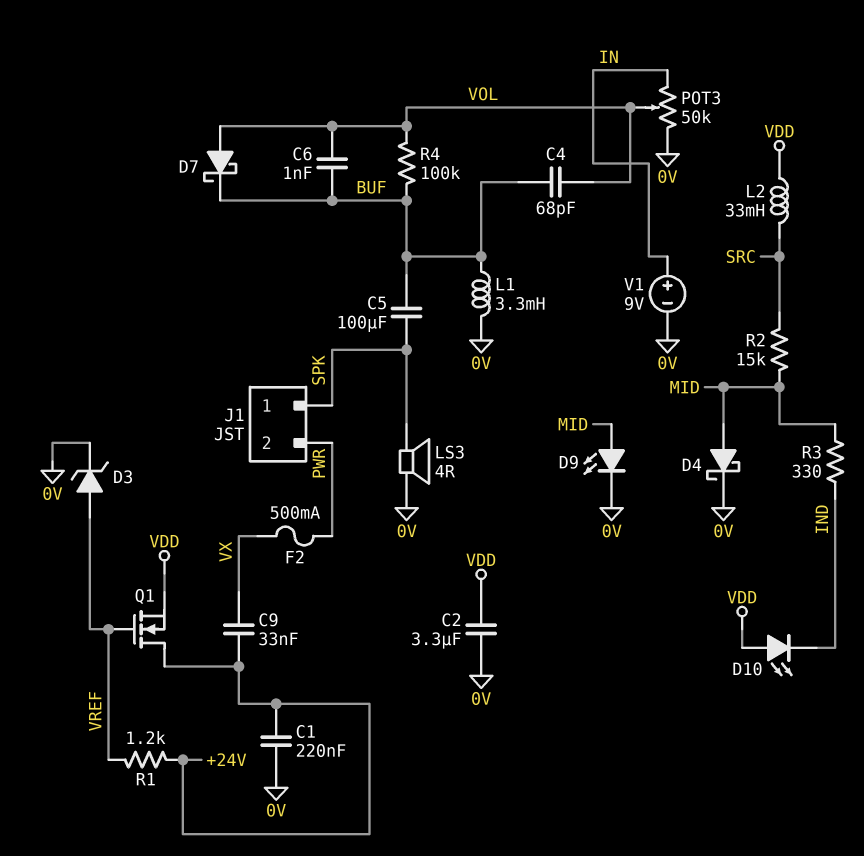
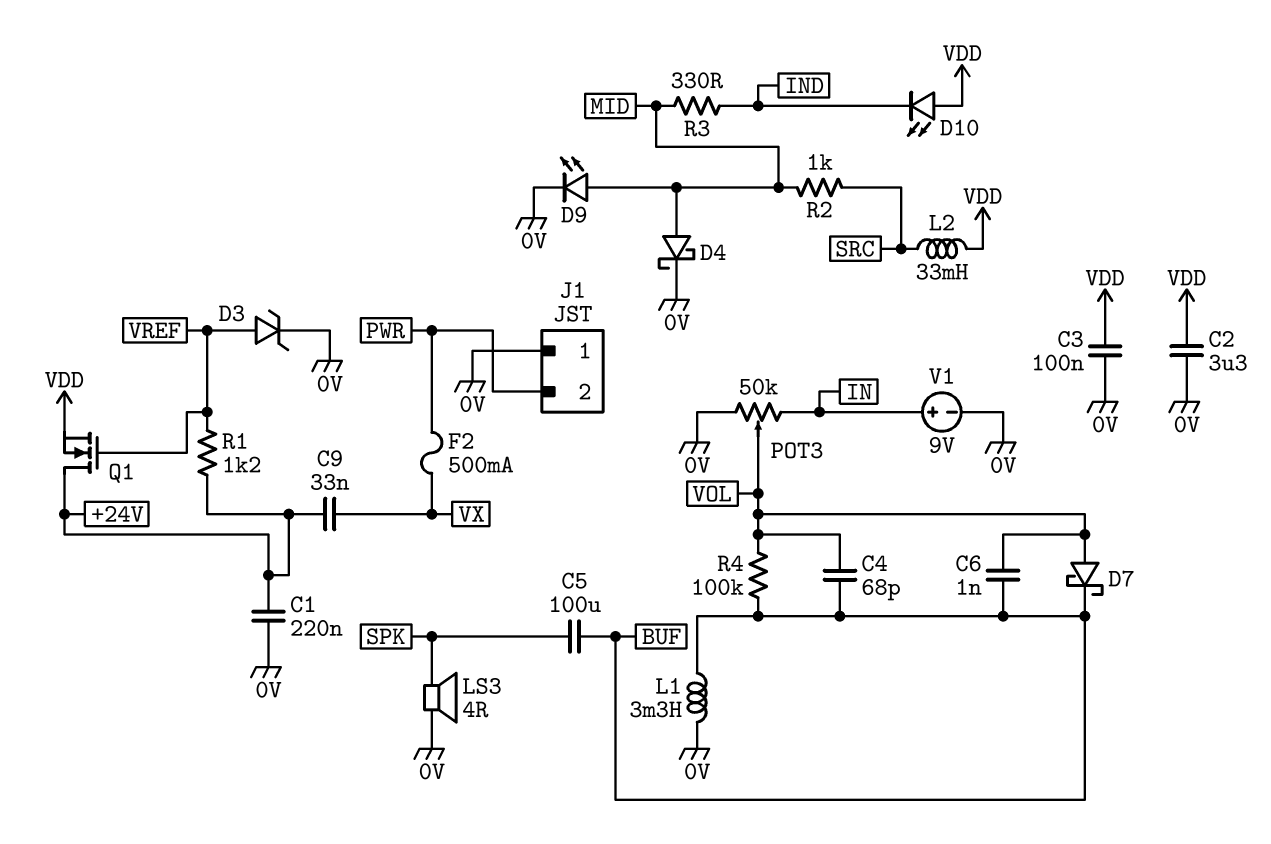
C3: none -> 100nF (0V, VDD)
J1 pin 1: SPK -> 0V
R2: 15k (MID, SRC) -> 1k (MID, SRC)

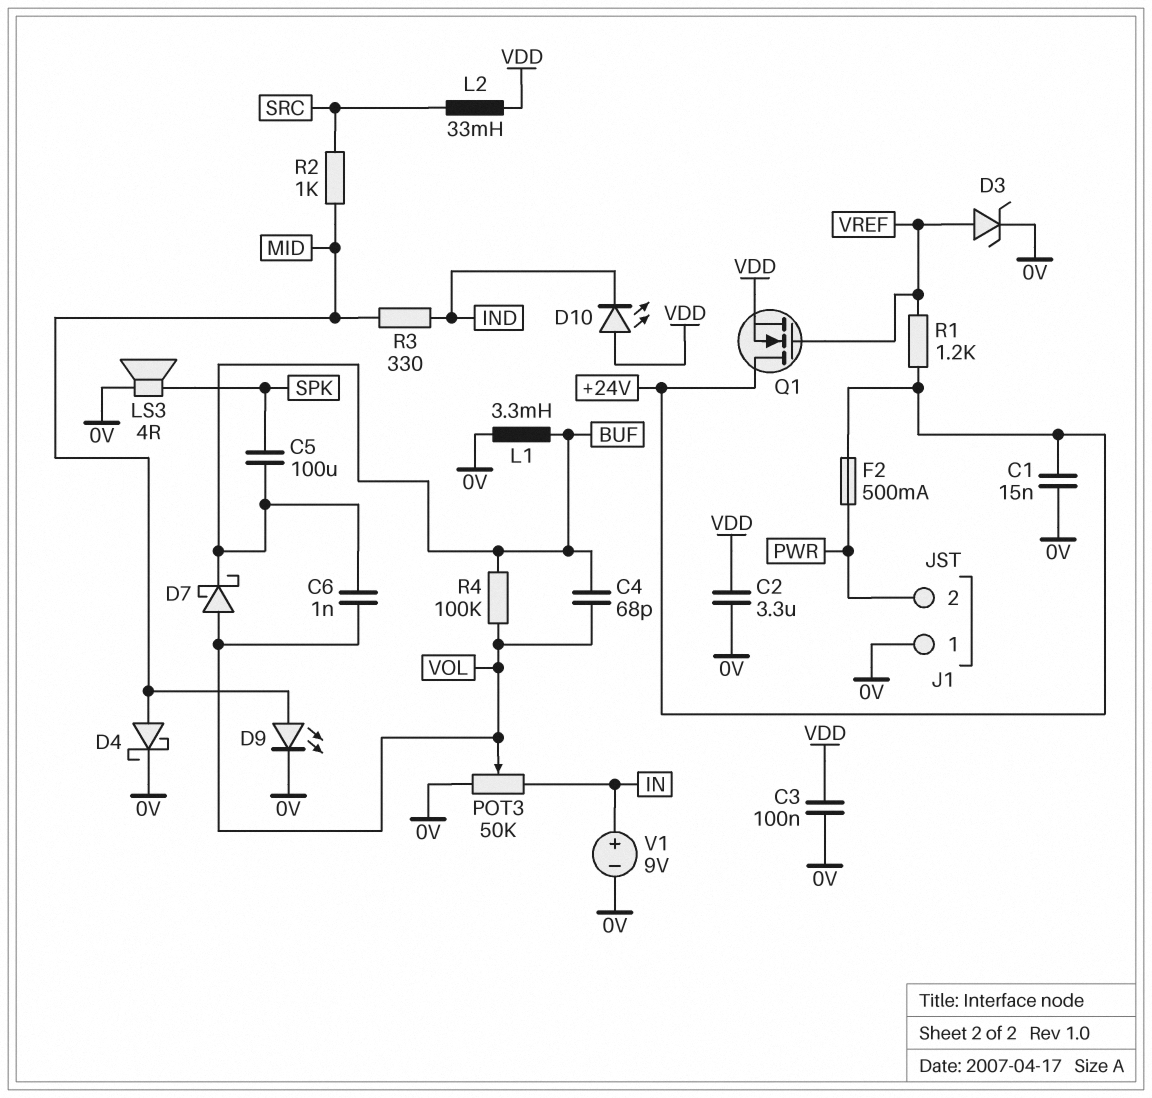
C1: 220nF (+24V, 0V) -> 15nF (+24V, 0V)
C9: 33nF (+24V, VX) -> none
F2: 500mA (PWR, VX) -> 500mA (+24V, PWR)

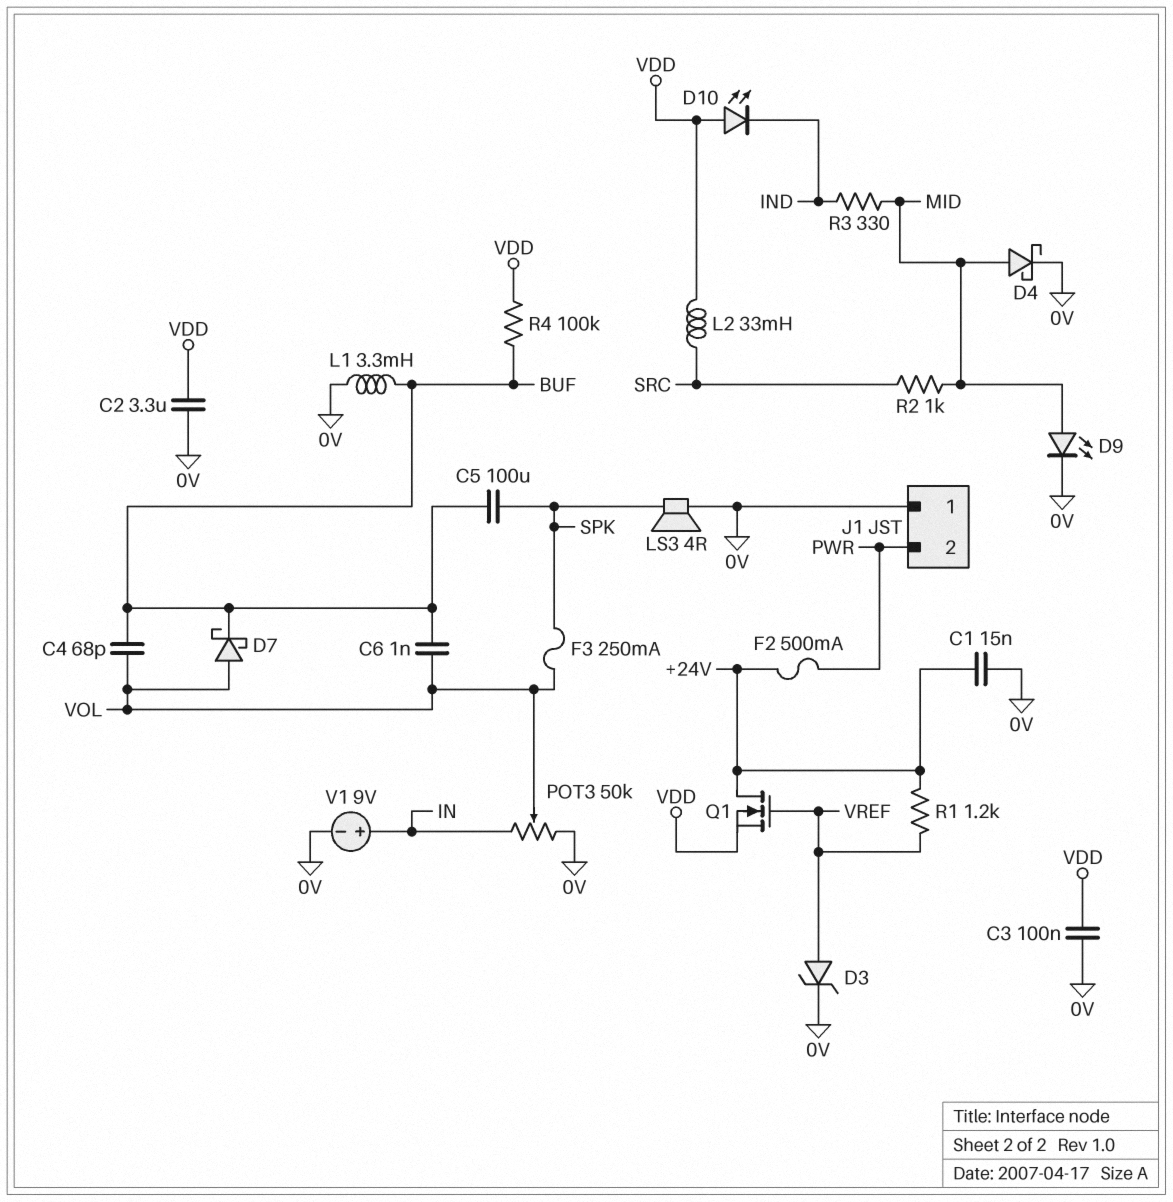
F3: none -> 250mA (SPK, VOL)
R4: 100k (BUF, VOL) -> 100k (BUF, VDD)

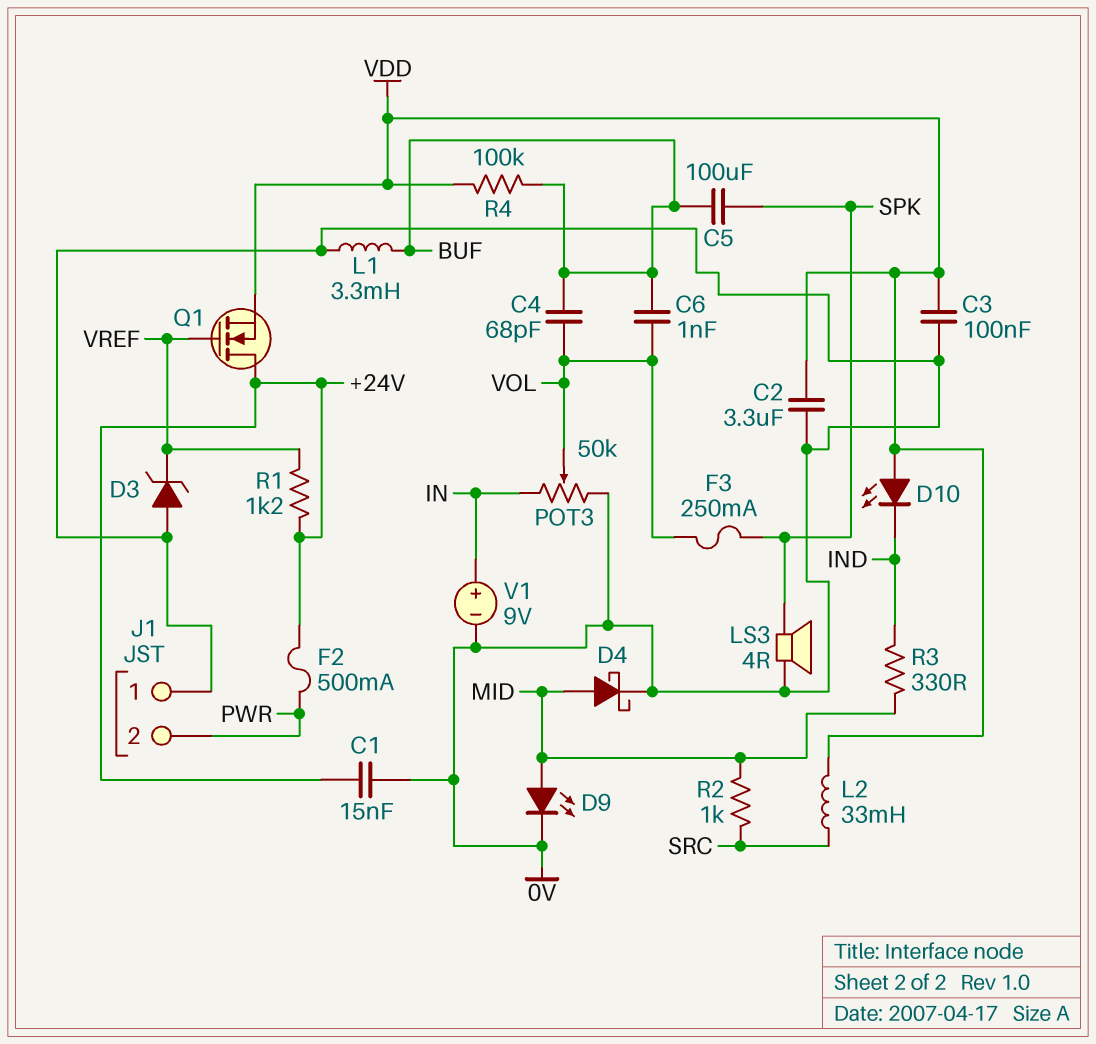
D3: zener (A VREF, K 0V) -> zener (A 0V, K VREF)
D7: schottky (A VOL, K BUF) -> none

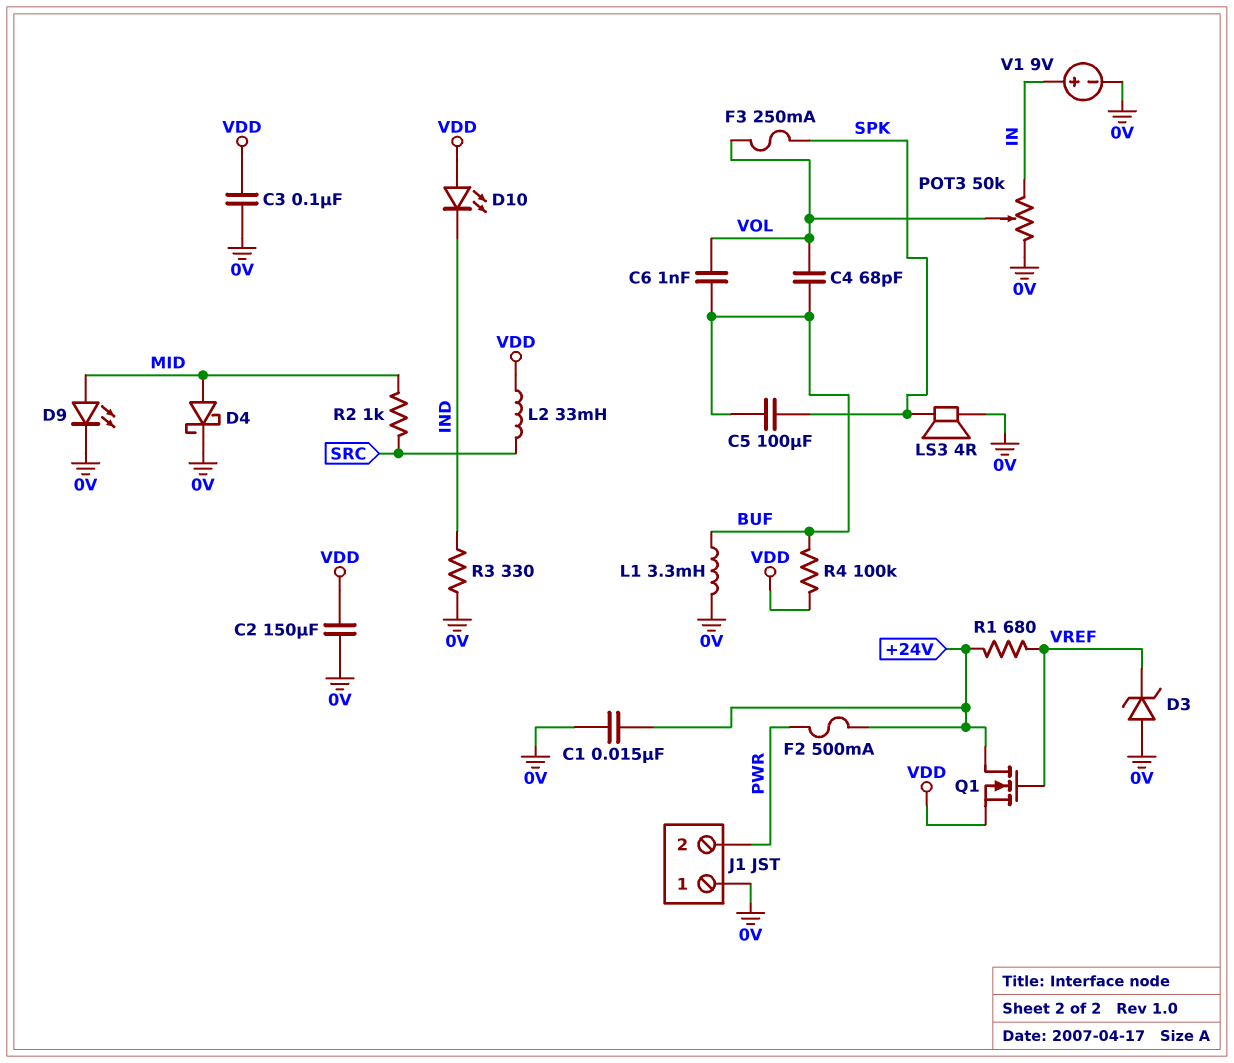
C2: 3.3uF (0V, VDD) -> 150uF (0V, VDD)
R1: 1.2k (+24V, VREF) -> 680 (+24V, VREF)
R3: 330 (IND, MID) -> 330 (0V, IND)

